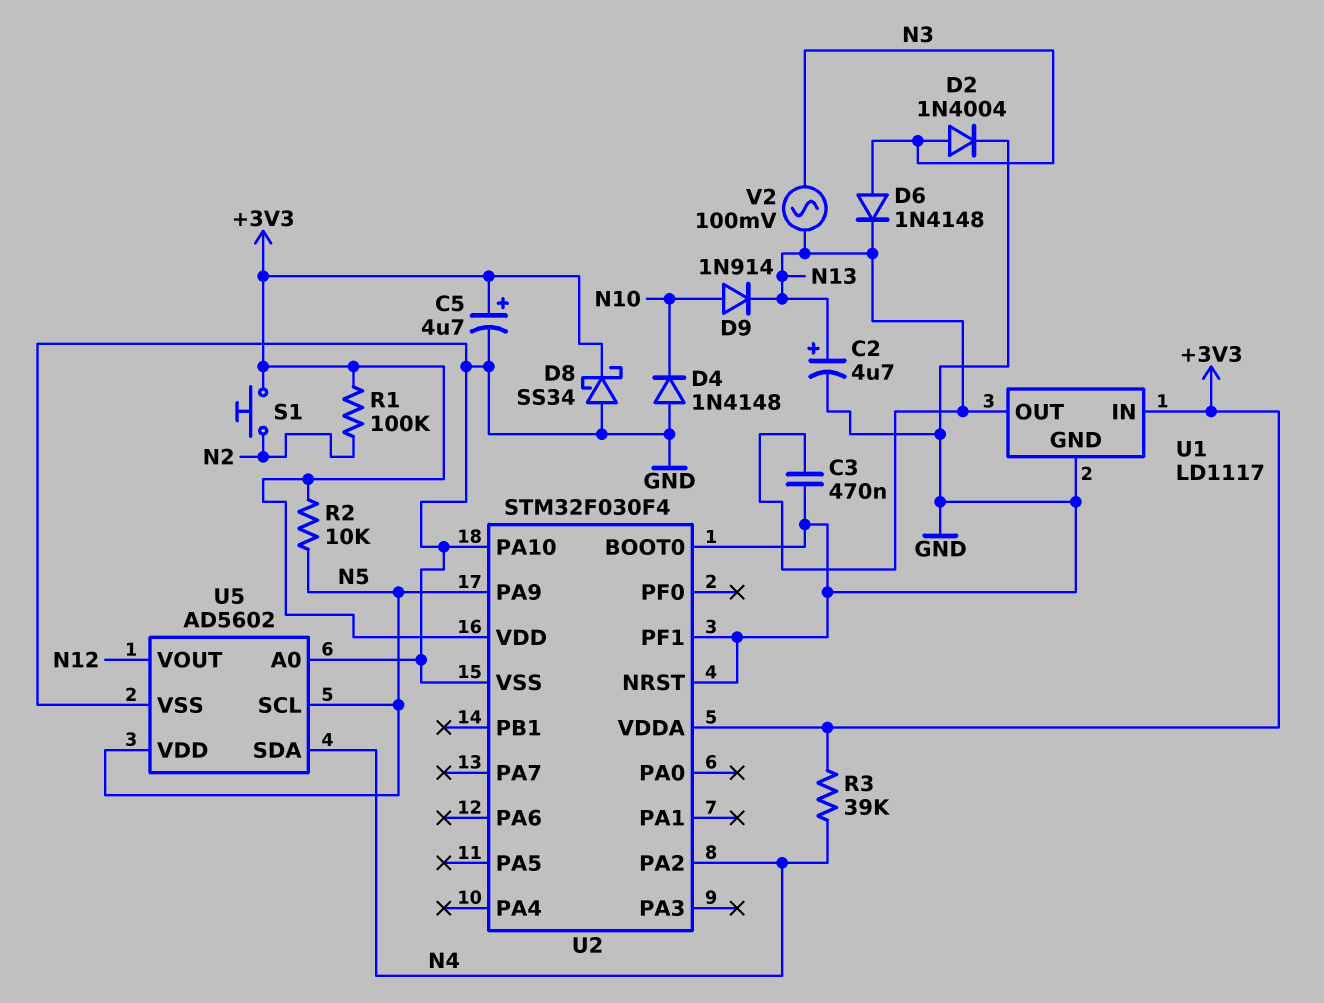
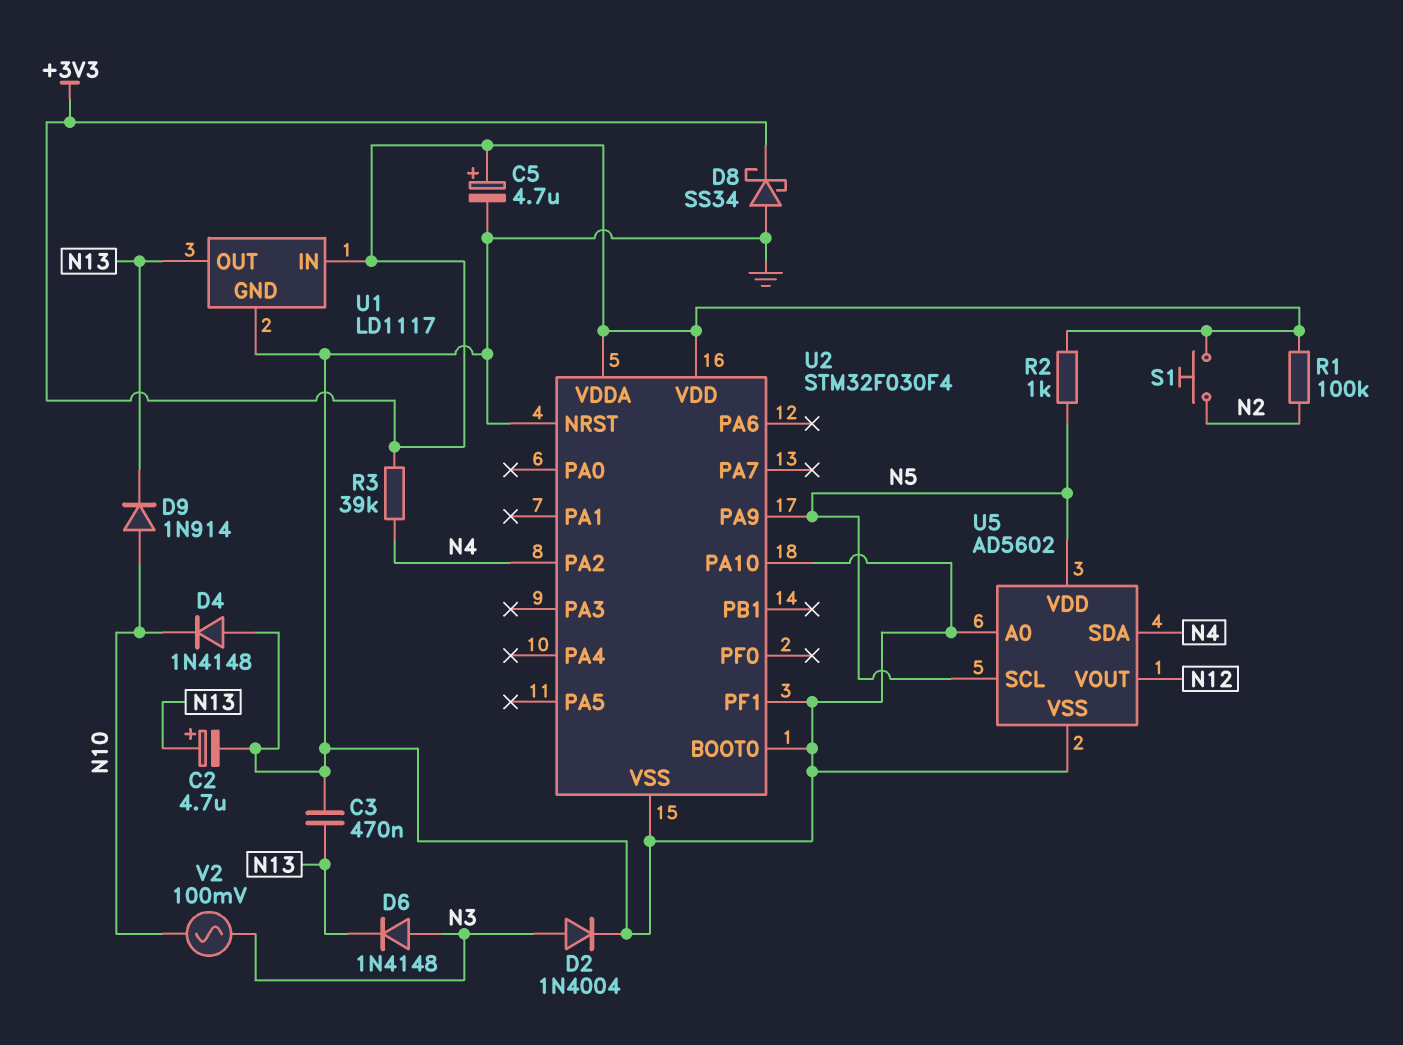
R2: 10k (+3V3, N5) -> 1k (+3V3, N5)
V2: AC 100mV (N3, N13) -> AC 100mV (N3, N10)

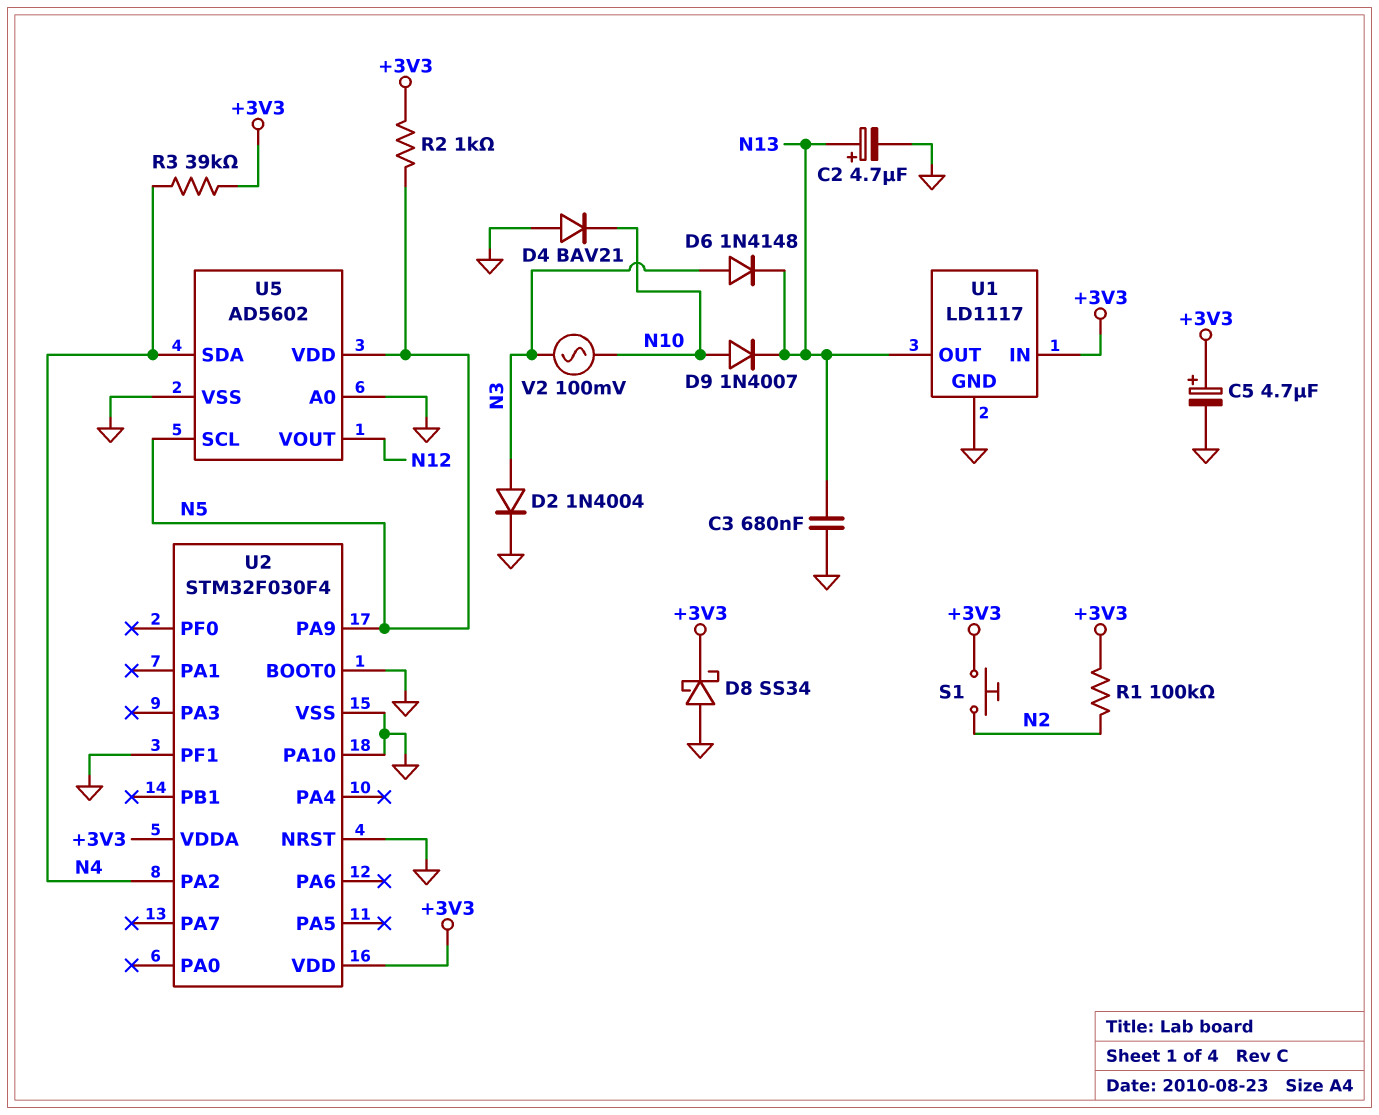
C3: 470nF (GND, N13) -> 680nF (GND, N13)
D4: diode 1N4148 (A GND, K N10) -> diode BAV21 (A GND, K N10)
D9: diode 1N914 (A N10, K N13) -> diode 1N4007 (A N10, K N13)

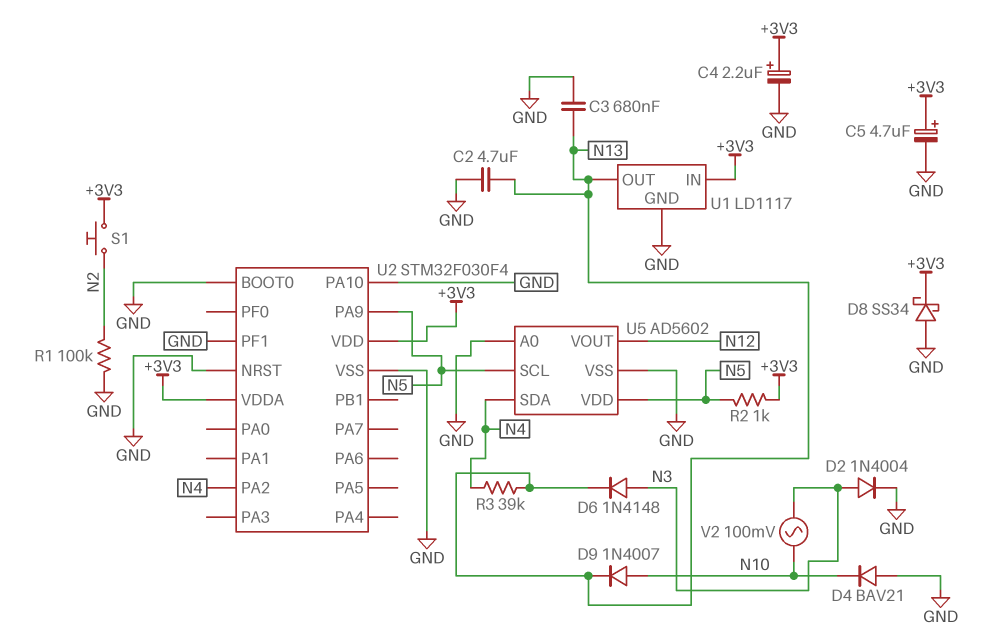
C2: 4.7uF (plus N13, minus GND) -> 4.7uF (GND, N13)
C4: none -> 2.2uF (plus +3V3, minus GND)
R1: 100k (+3V3, N2) -> 100k (GND, N2)
R3: 39k (+3V3, N4) -> 39k (N4, N13)

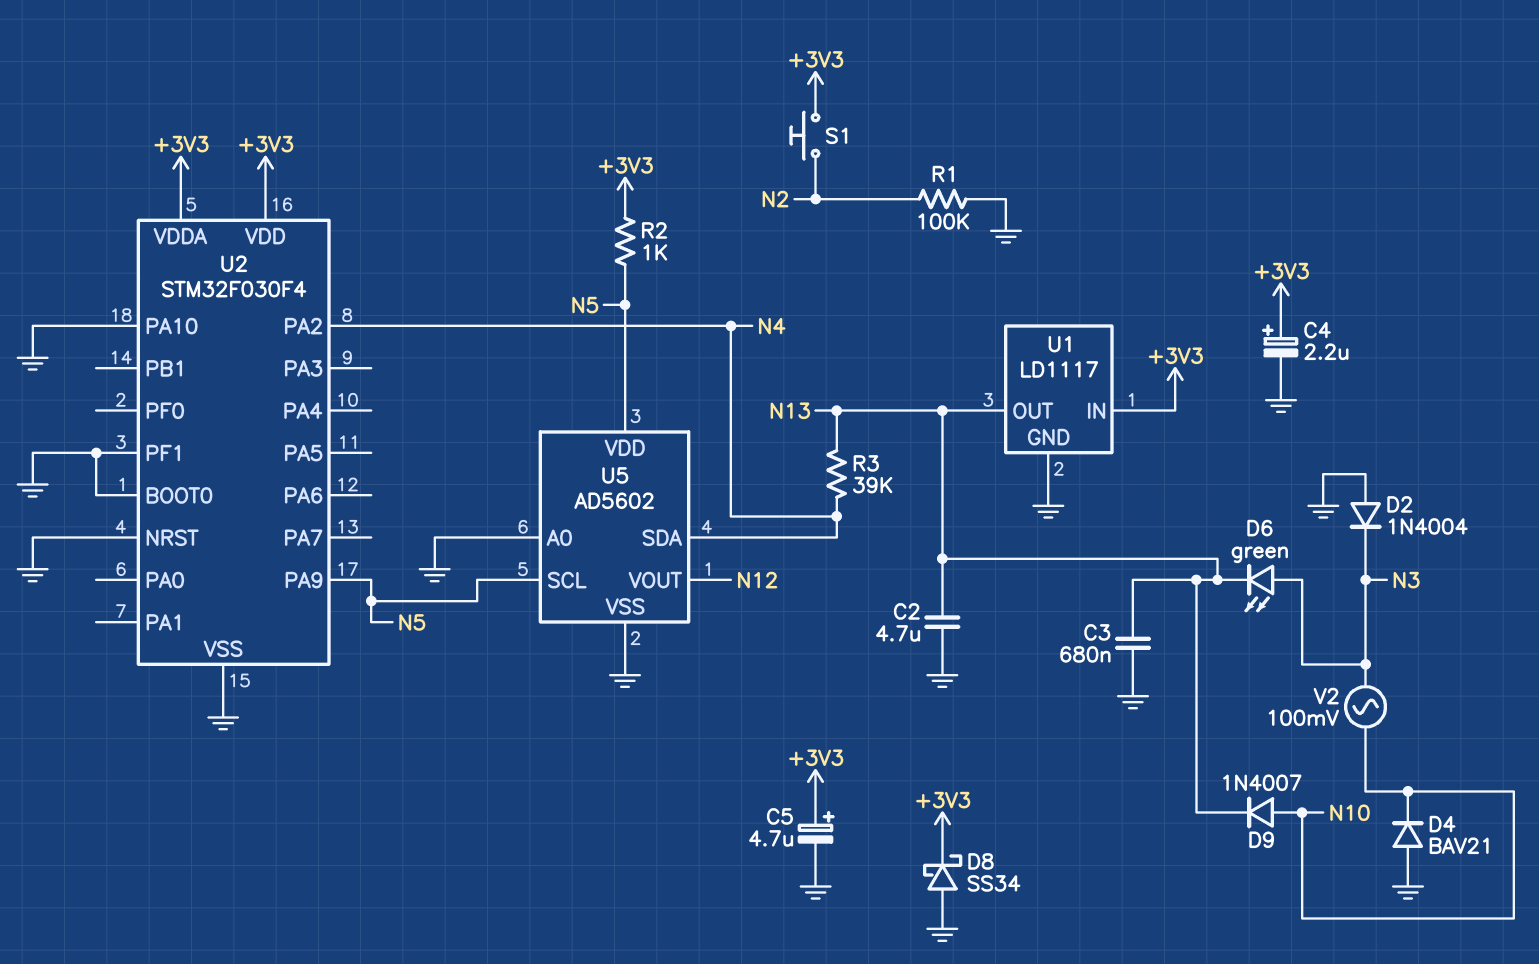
D2: diode 1N4004 (A N3, K GND) -> diode 1N4004 (A GND, K N3)
D6: diode 1N4148 (A N3, K N13) -> LED green (A N3, K N13)

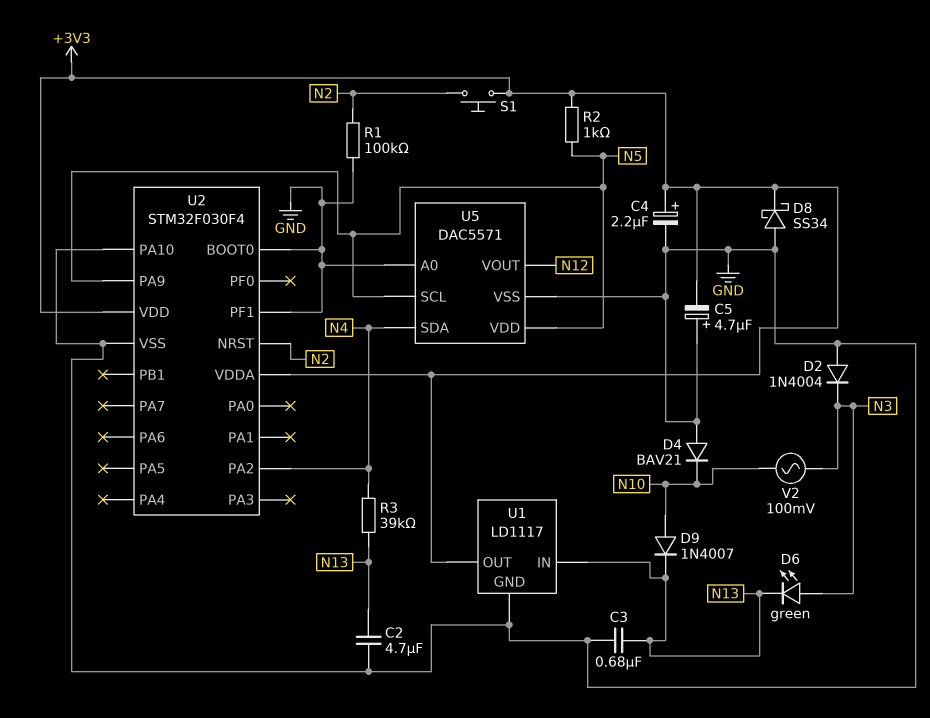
C5: 4.7uF (plus +3V3, minus GND) -> 4.7uF (plus GND, minus +3V3)
U1 pin IN: +3V3 -> N13
U1 pin OUT: N13 -> +3V3
U2 pin NRST: GND -> N2
U5: AD5602 -> DAC5571

